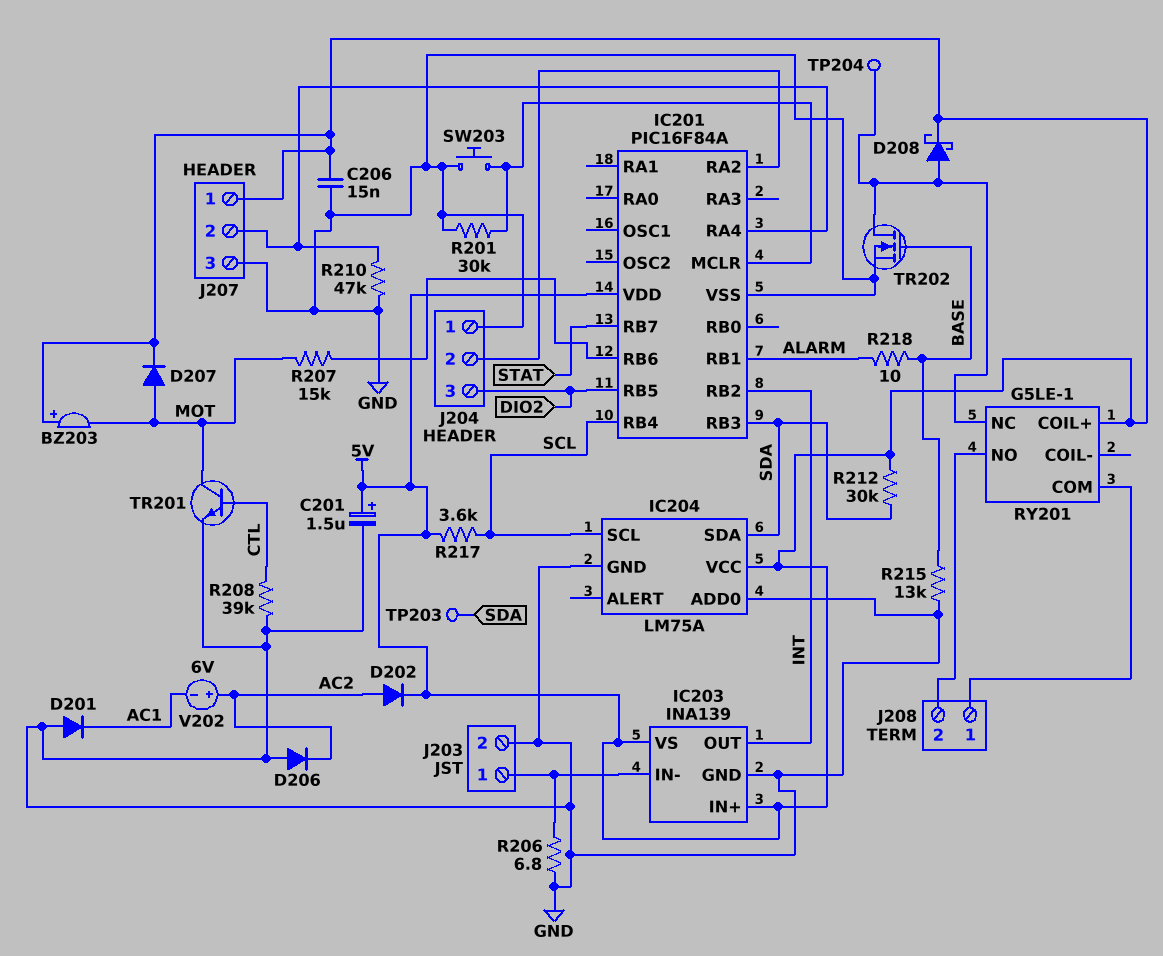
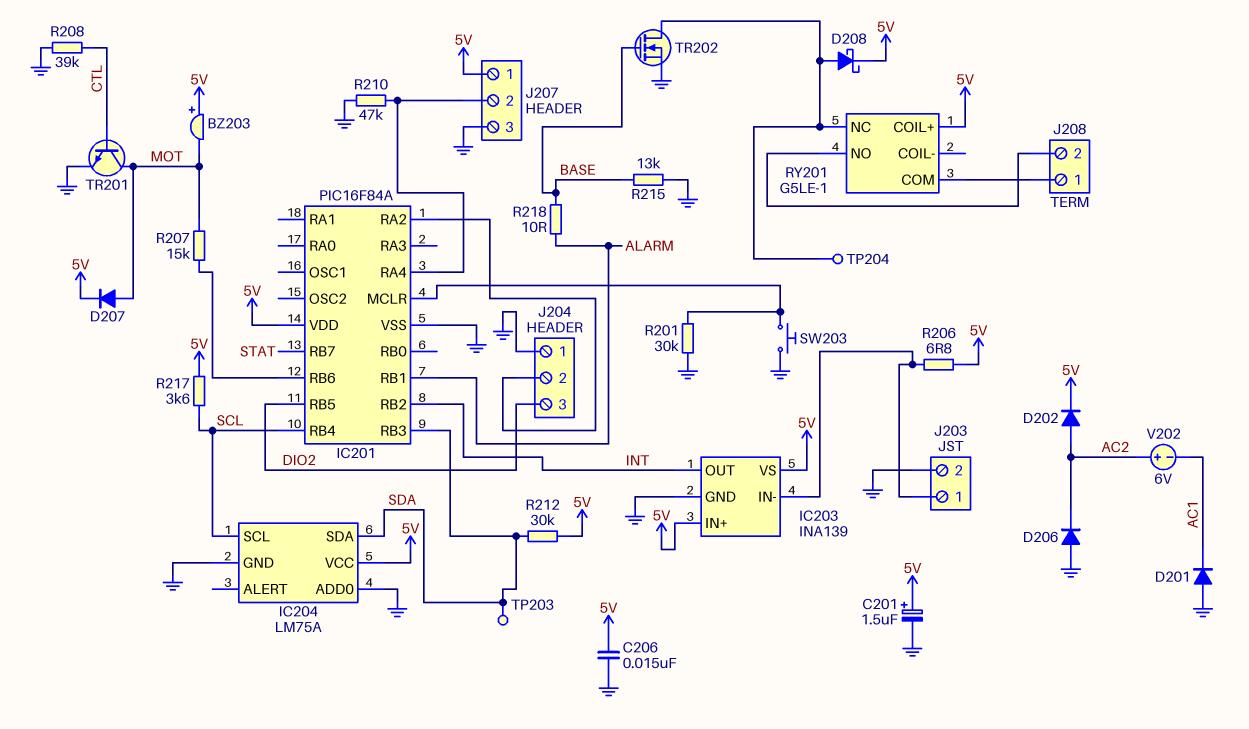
R206: 6.8 (GND, IC203/IN-) -> 6.8 (5V, IC203/IN-)

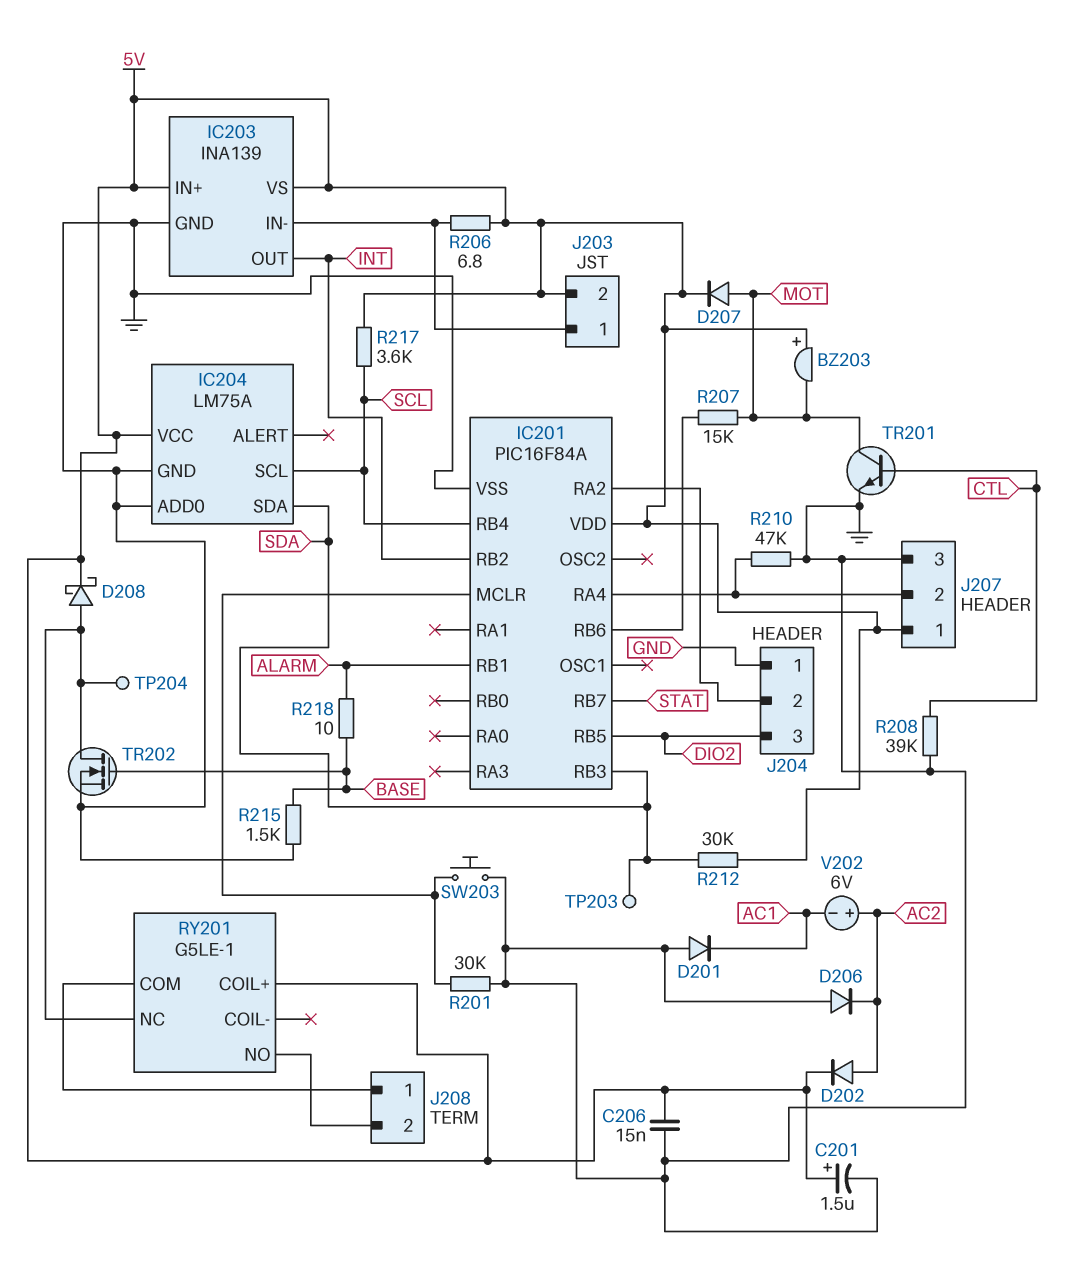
J203 pin 2: GND -> 5V
R215: 13k (BASE, GND) -> 1.5k (BASE, GND)

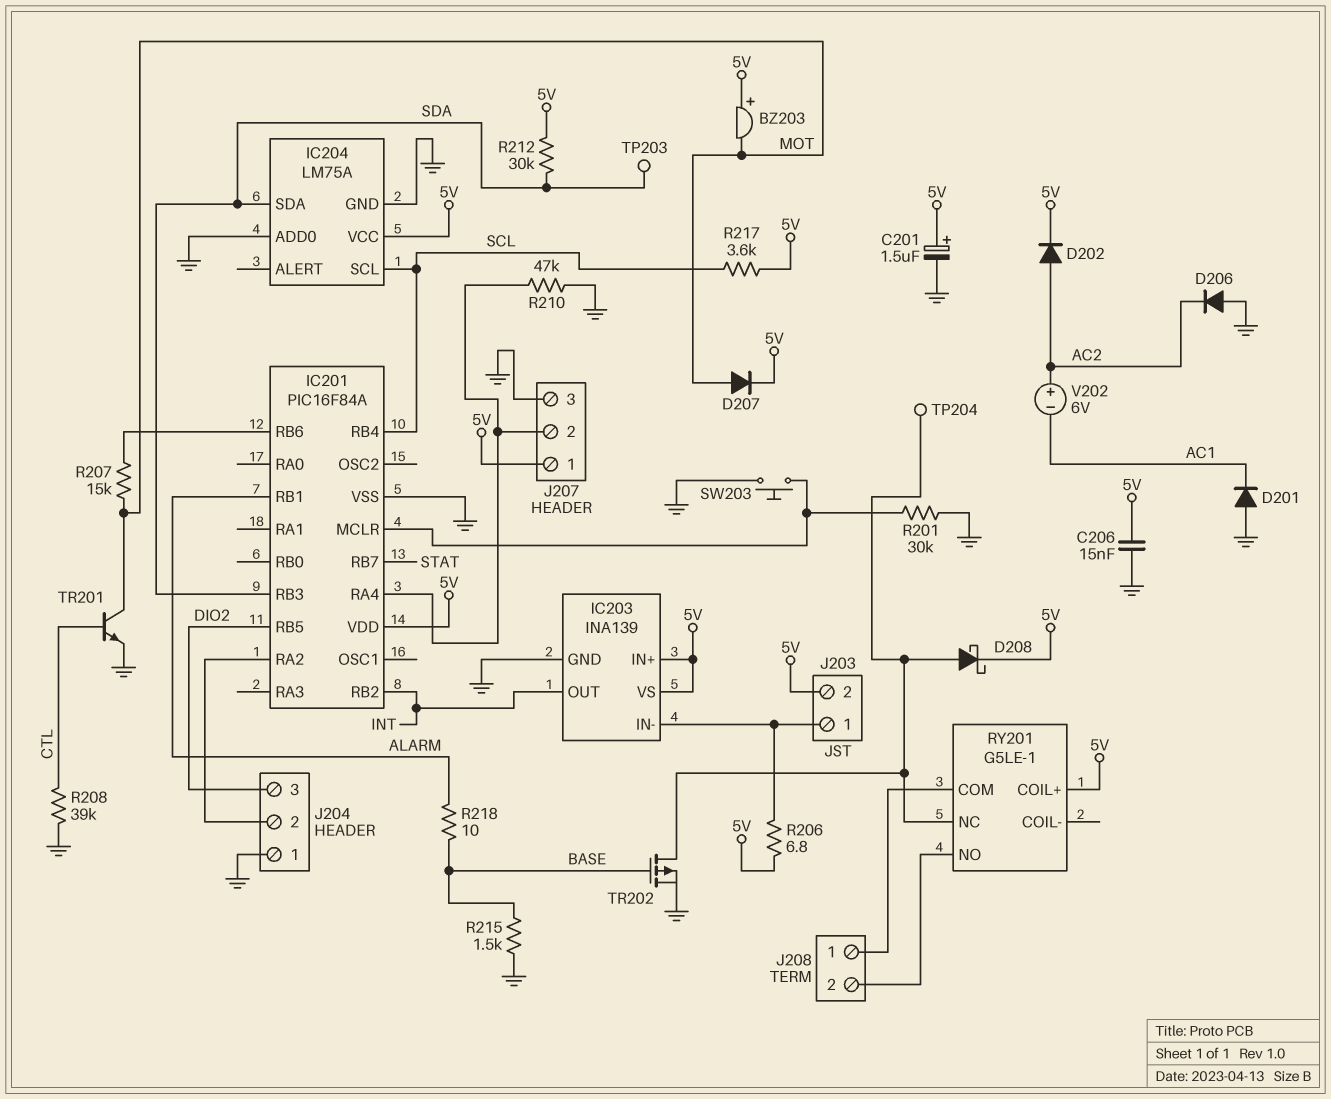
TR202: NMOS (G BASE, D RY201/NC, S GND) -> PMOS (G BASE, D RY201/NC, S GND)

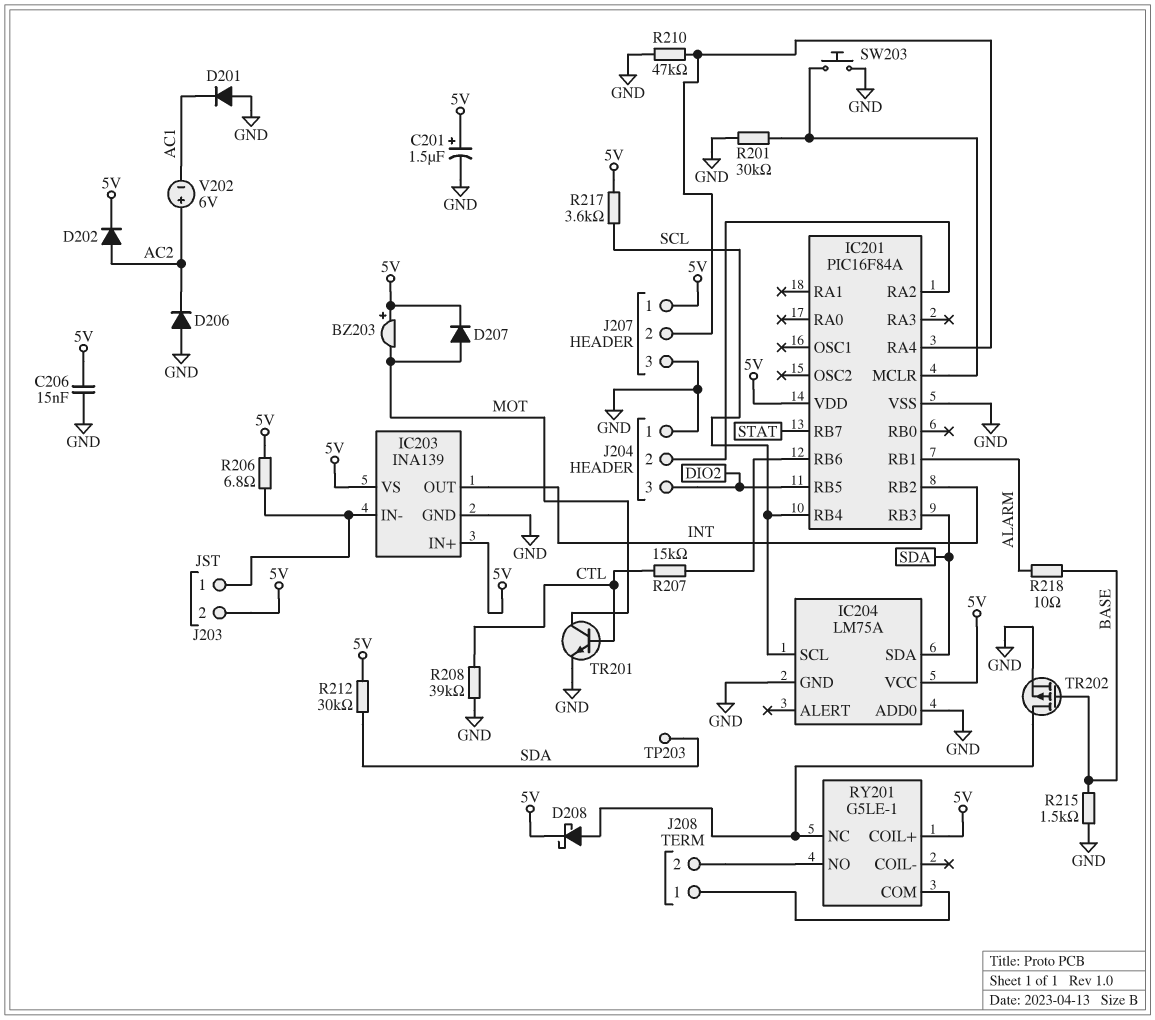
R207: 15k (IC201/RB6, MOT) -> 15k (CTL, IC201/RB6)
TP204: test point (RY201/NC) -> none

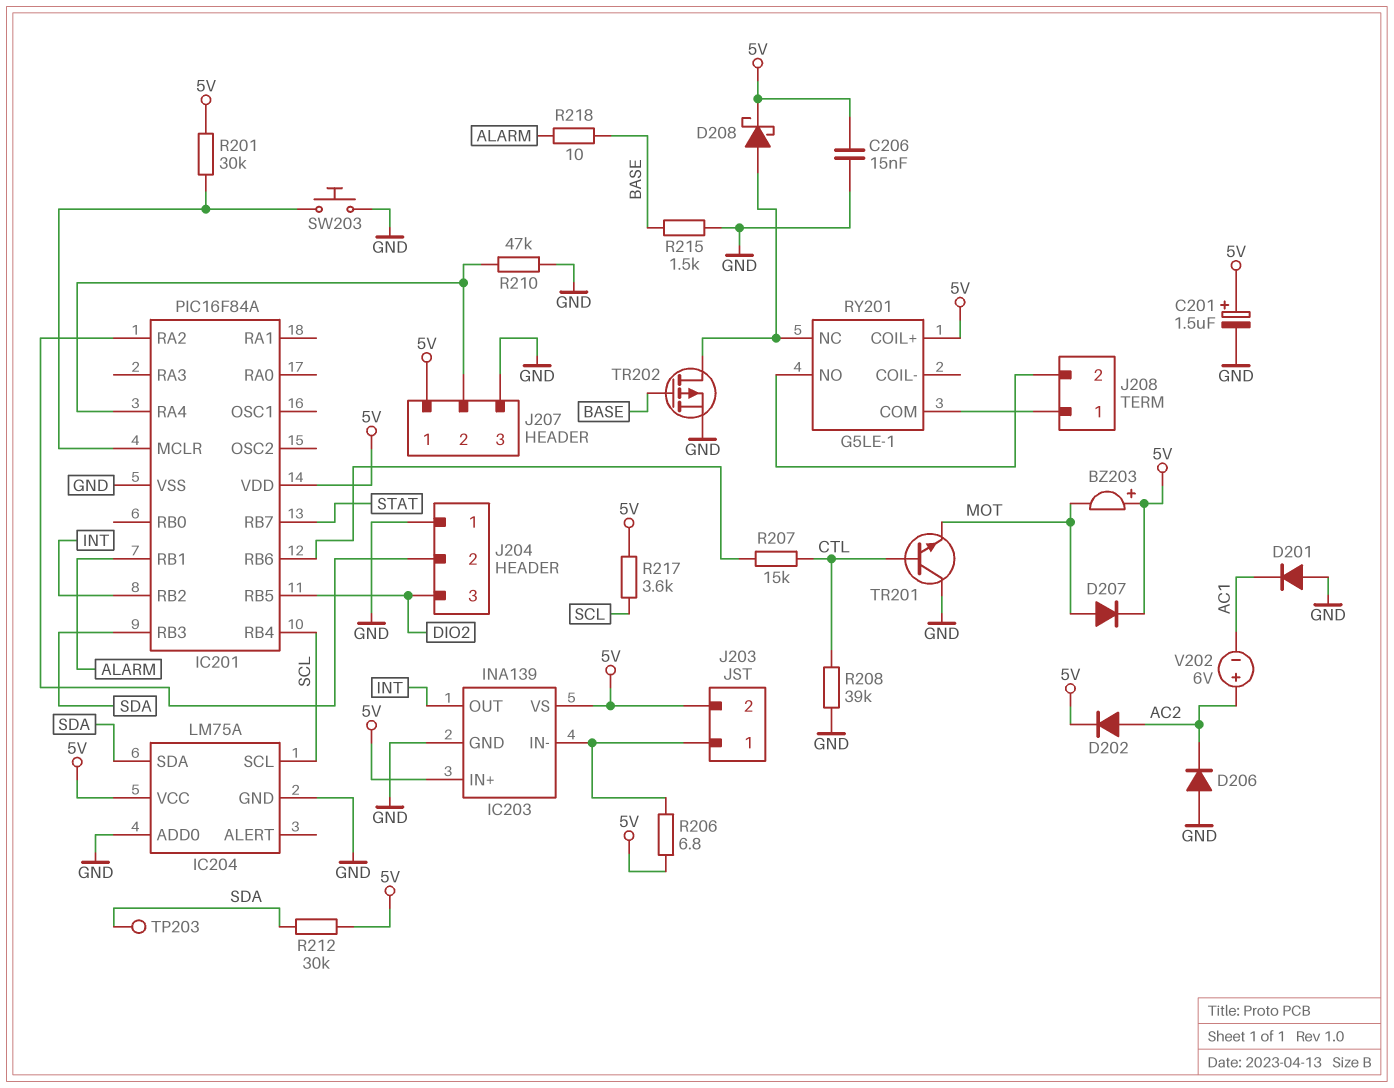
R201: 30k (GND, IC201/MCLR) -> 30k (5V, IC201/MCLR)
TR201: NPN (B CTL, C MOT, E GND) -> NPN (B CTL, C GND, E MOT)

